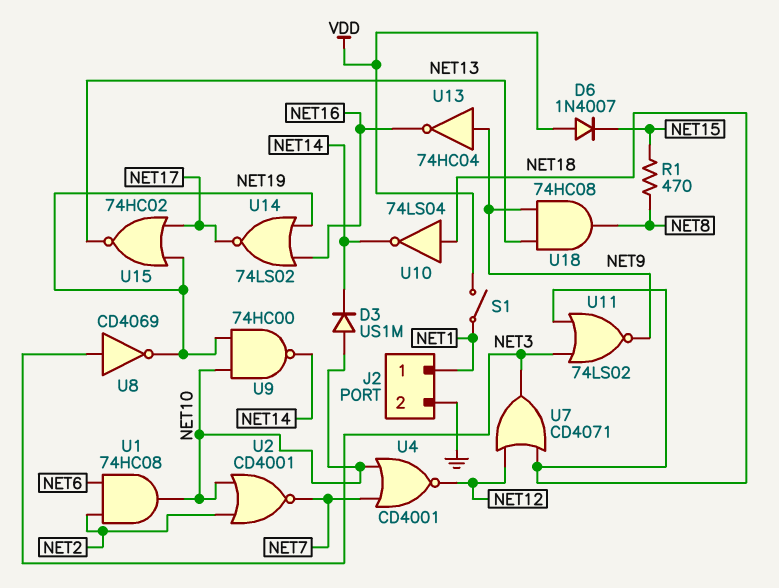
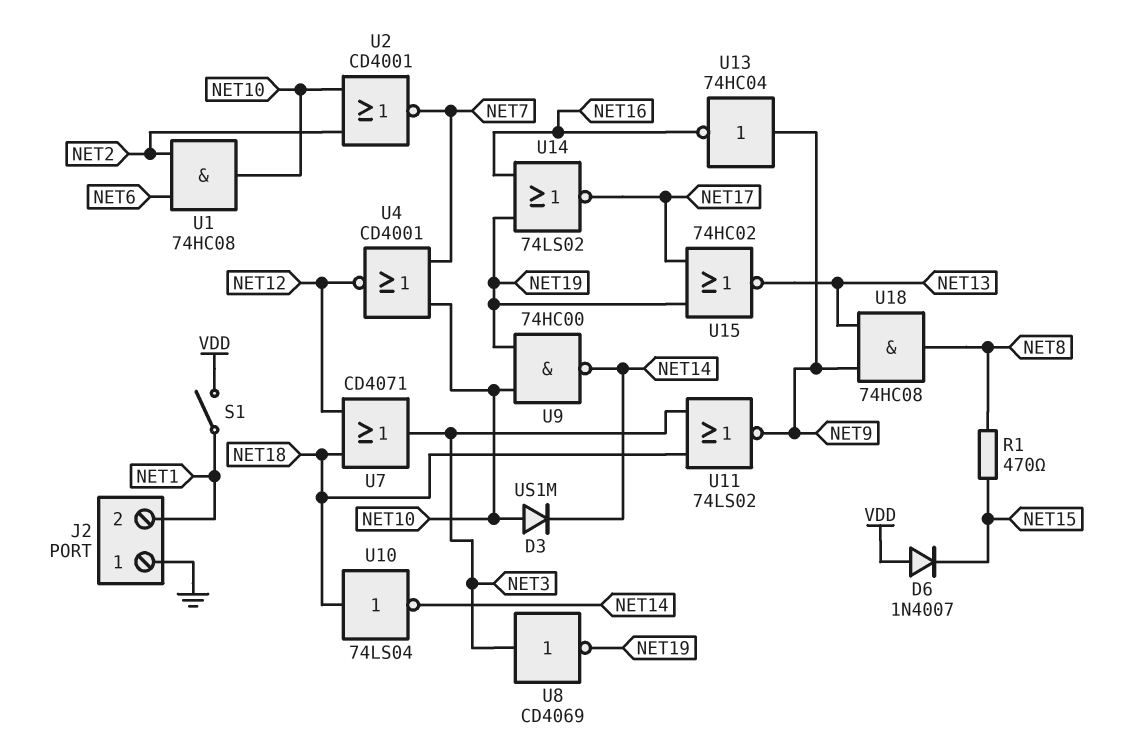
J2 pin 1: NET1 -> GND
J2 pin 2: GND -> NET1

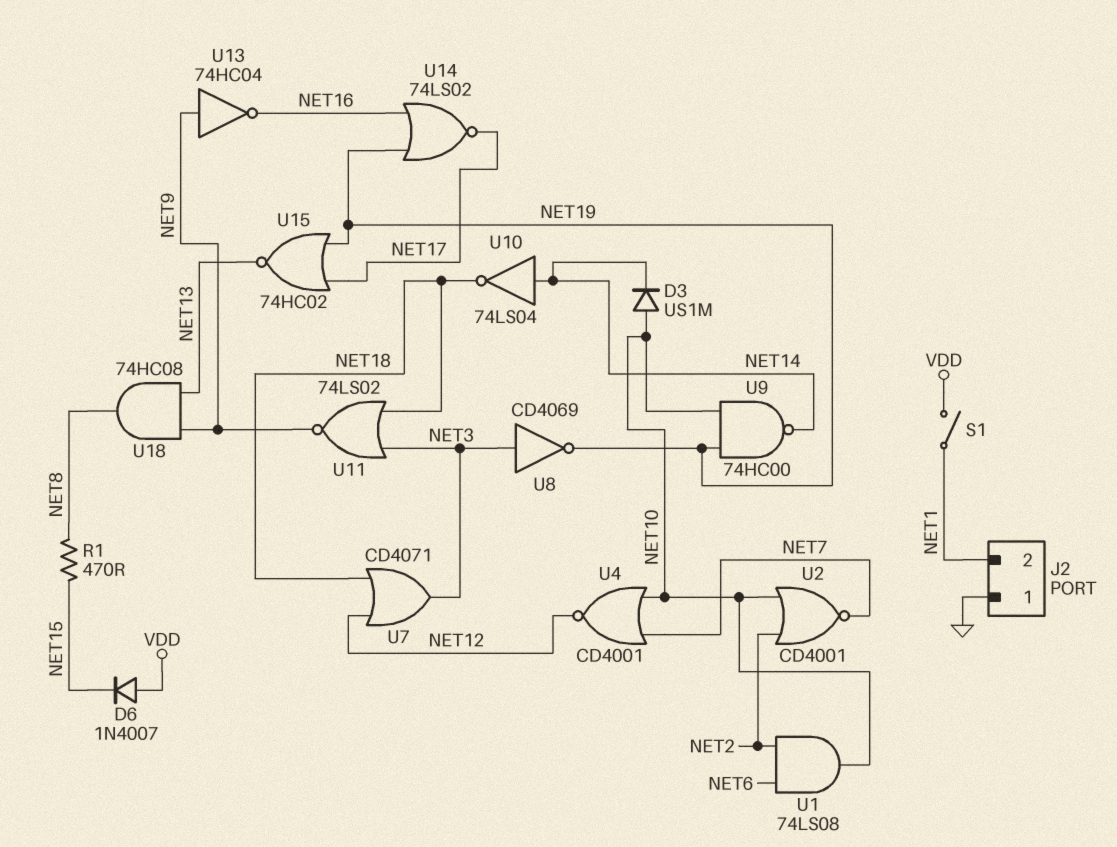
U1: AND 74HC08 (in NET2, in NET6, out NET10) -> AND 74LS08 (in NET2, in NET6, out NET10)
U10: NOT 74LS04 (in NET18, out NET14) -> NOT 74LS04 (in NET14, out NET18)

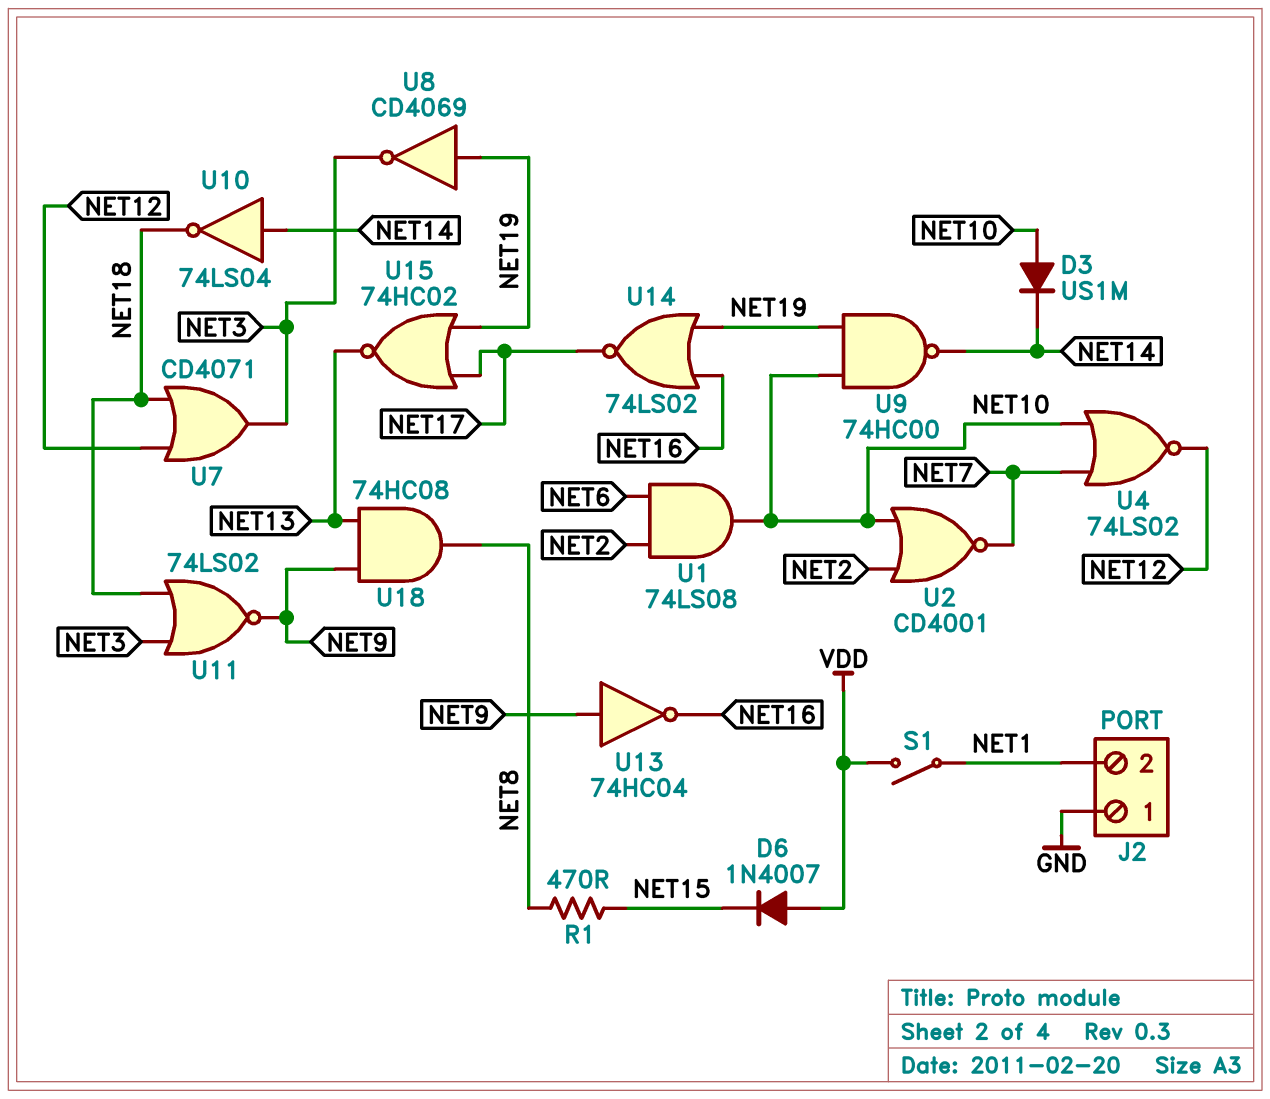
U4: NOR CD4001 (in NET7, in NET10, out NET12) -> NOR 74LS02 (in NET7, in NET10, out NET12)
U8: NOT CD4069 (in NET3, out NET19) -> NOT CD4069 (in NET19, out NET3)

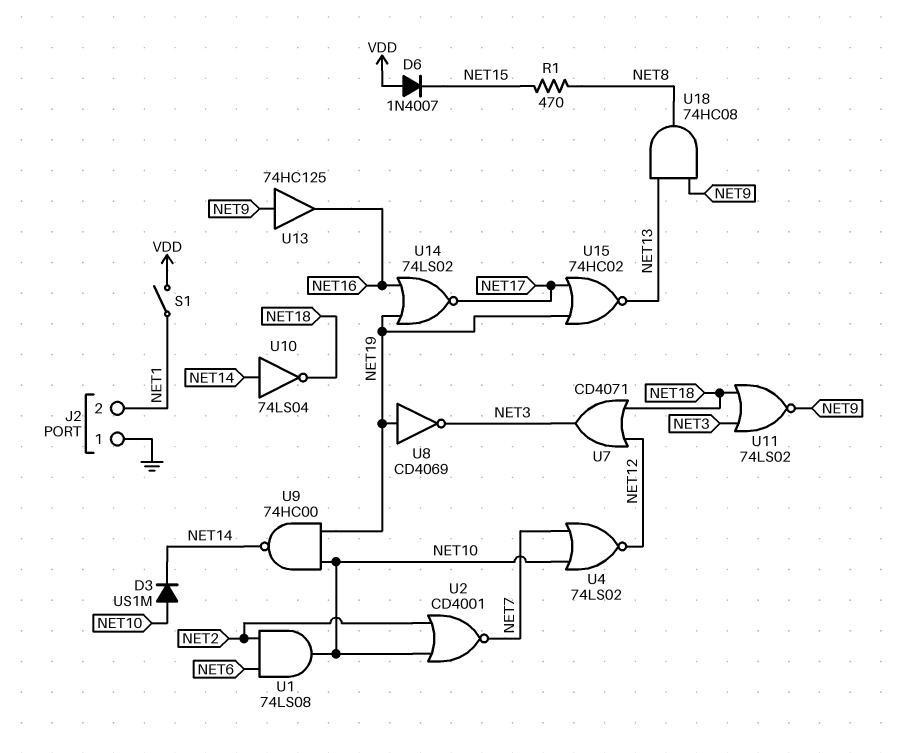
U13: NOT 74HC04 (in NET9, out NET16) -> buffer 74HC125 (in NET9, out NET16)

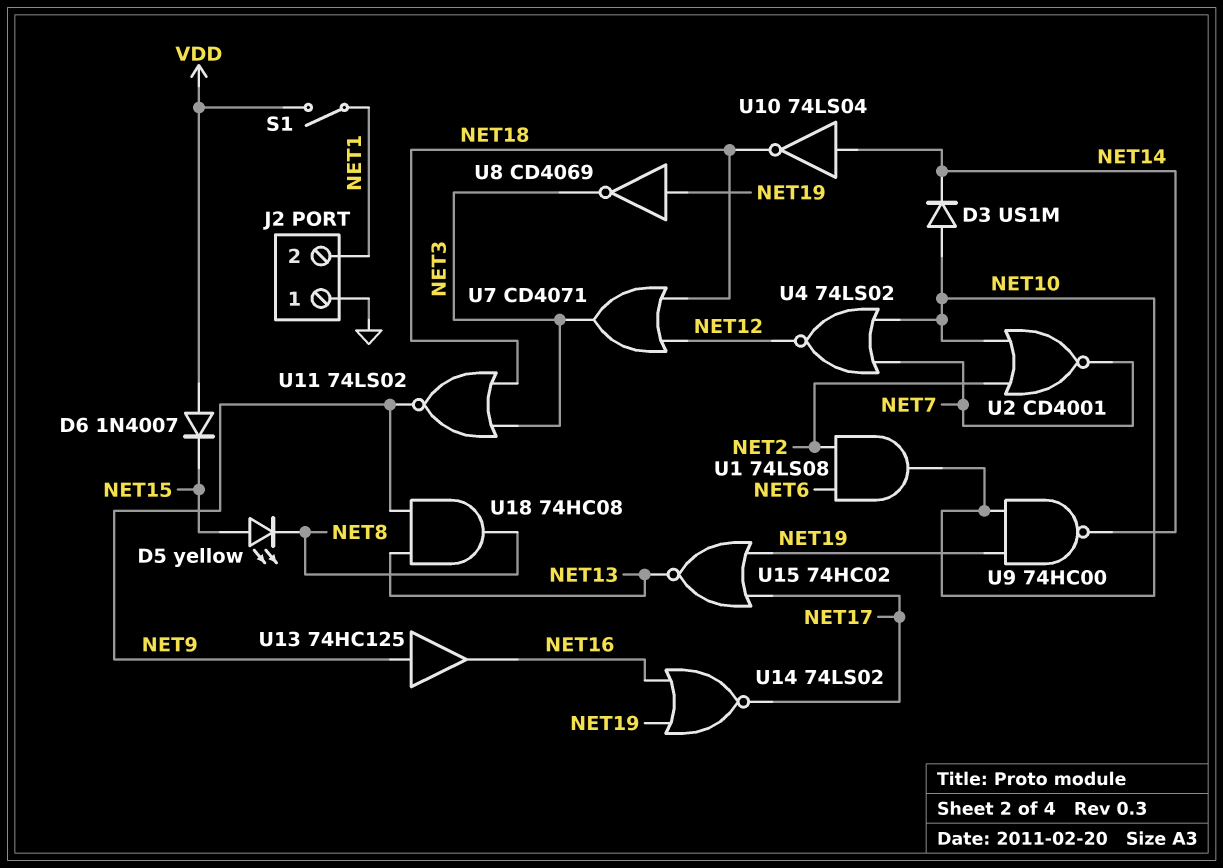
D5: none -> LED yellow (A NET15, K NET8)
R1: 470 (NET8, NET15) -> none

